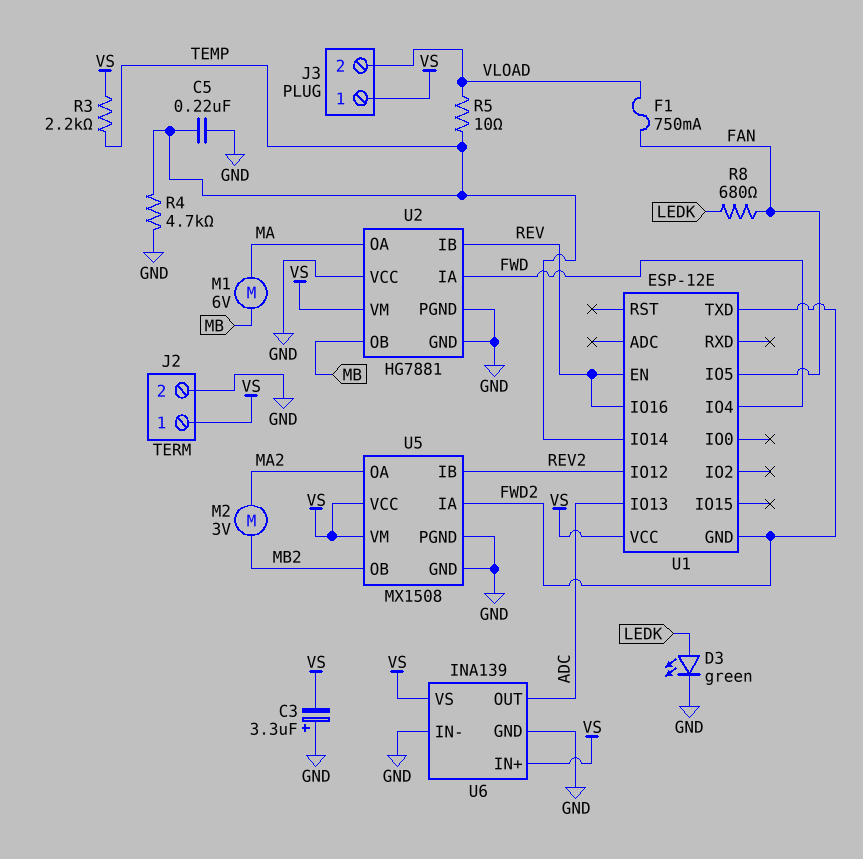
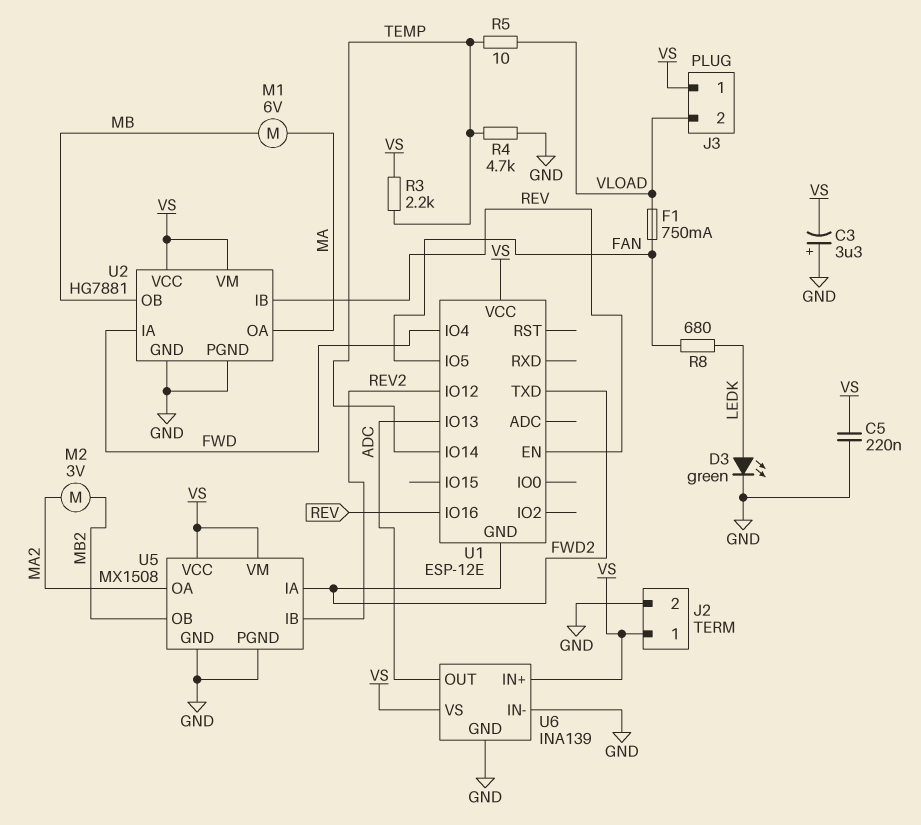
C5: 220nF (GND, TEMP) -> 220nF (GND, VS)
U2 pin VCC: GND -> VS

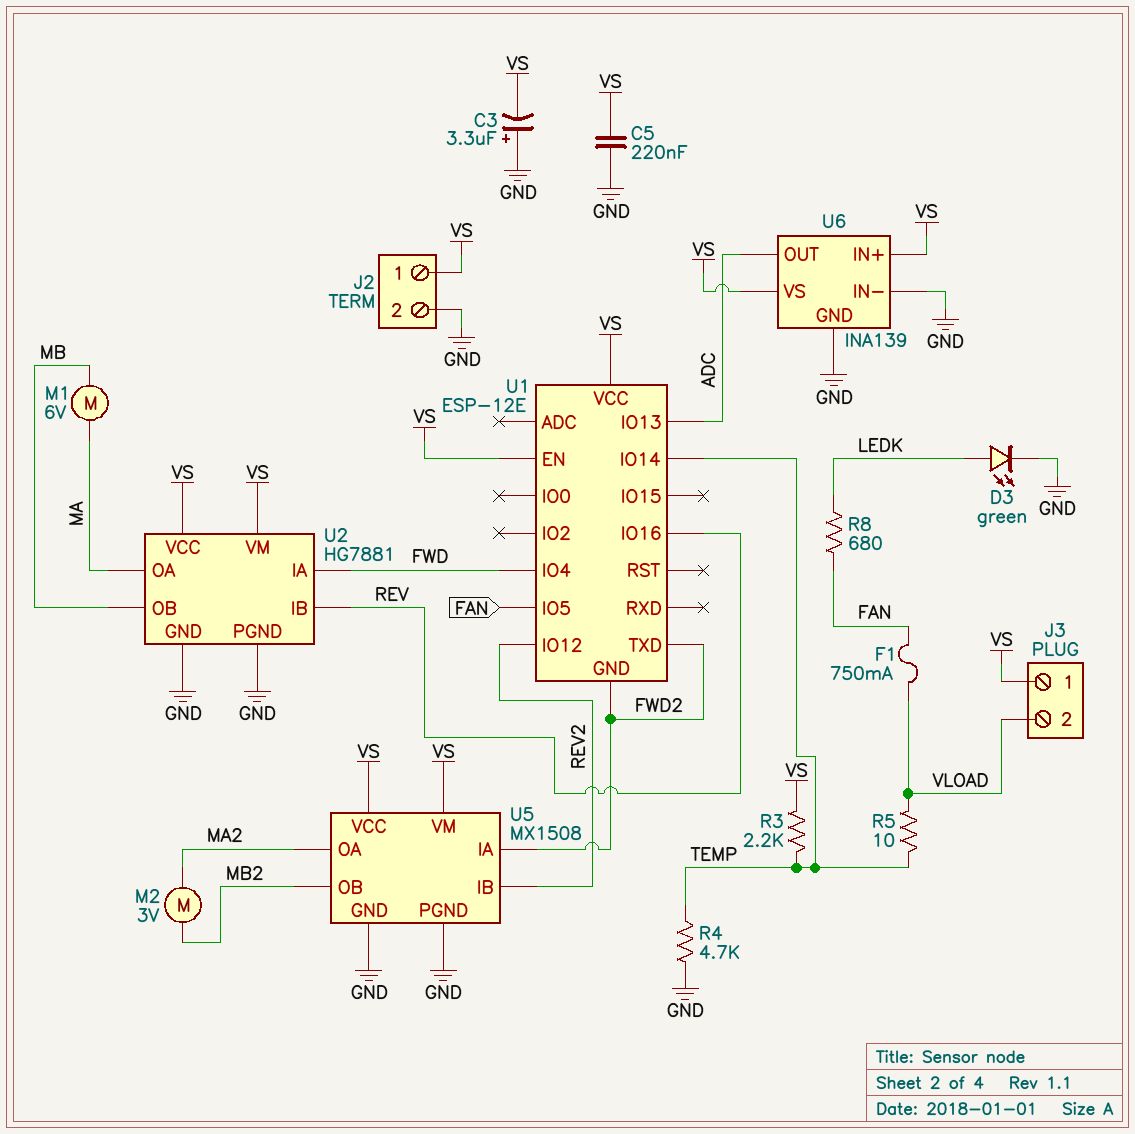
U1 pin EN: REV -> VS

